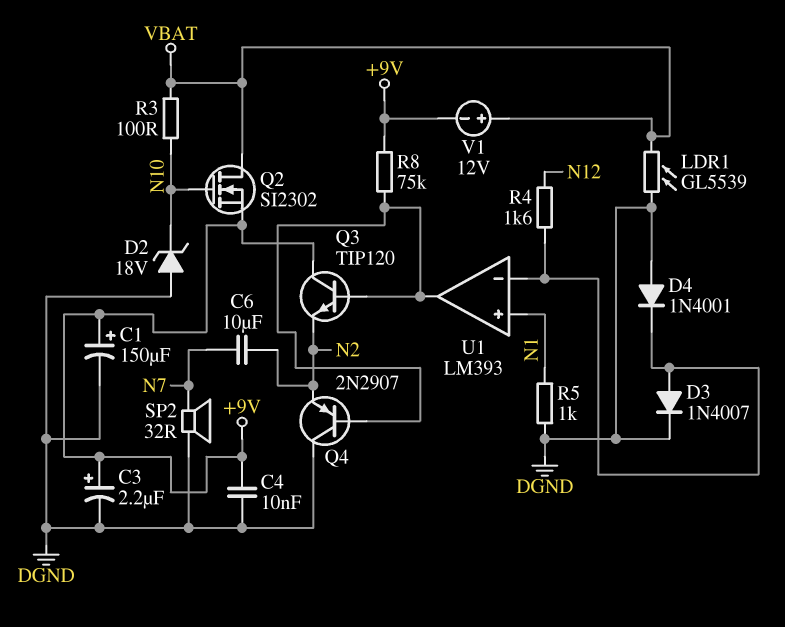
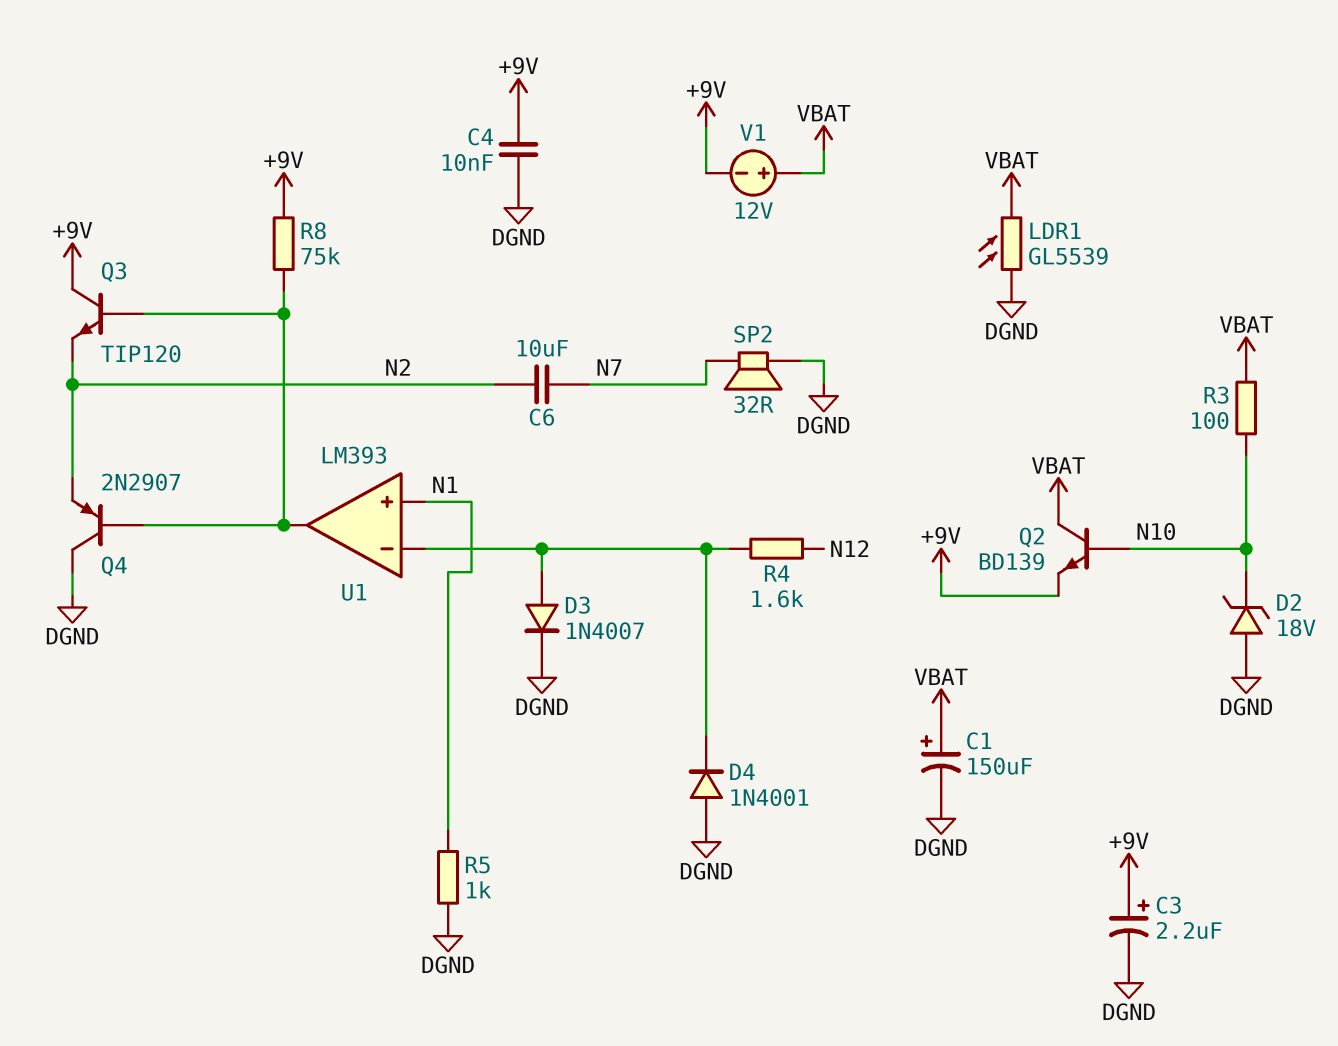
C1: 150uF (plus +9V, minus DGND) -> 150uF (plus VBAT, minus DGND)
Q2: NMOS SI2302 (G N10, D VBAT, S +9V) -> NPN BD139 (B N10, C VBAT, E +9V)

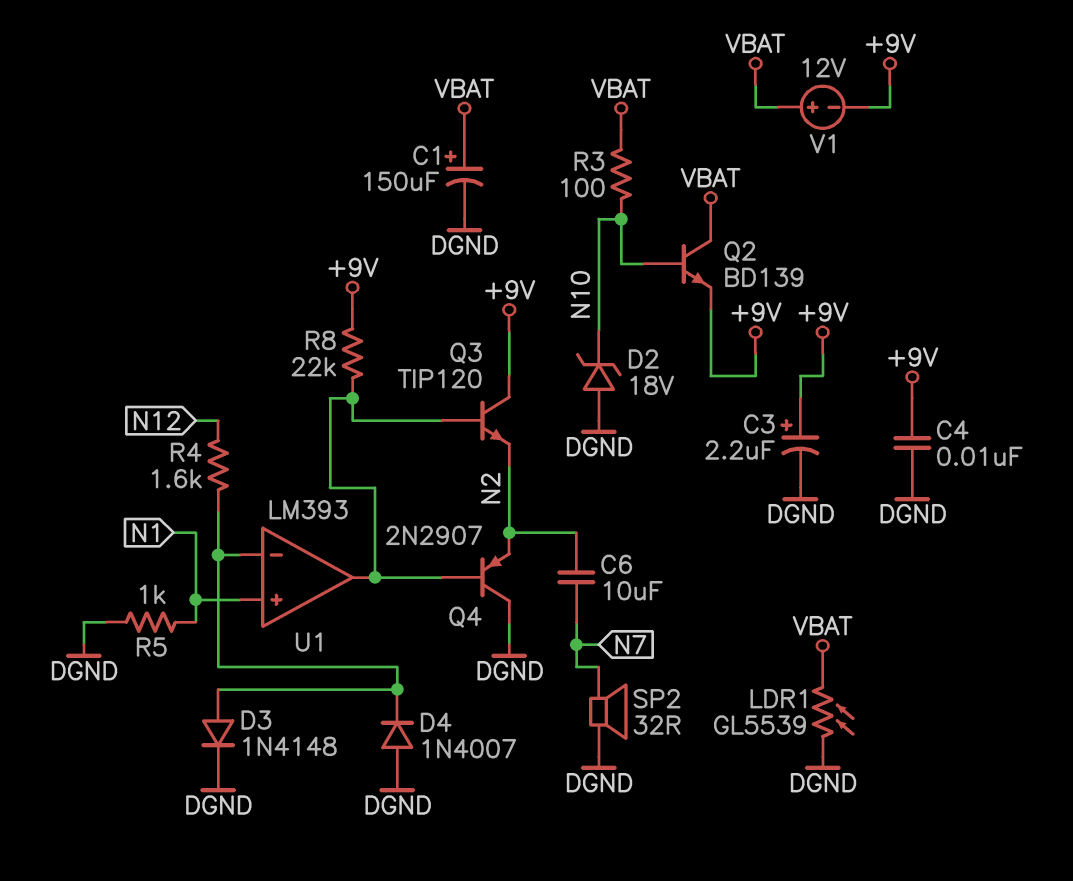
D3: diode 1N4007 (A U1/in-, K DGND) -> diode 1N4148 (A U1/in-, K DGND)
D4: diode 1N4001 (A DGND, K U1/in-) -> diode 1N4007 (A DGND, K U1/in-)
R8: 75k (+9V, U1/out) -> 22k (+9V, U1/out)

